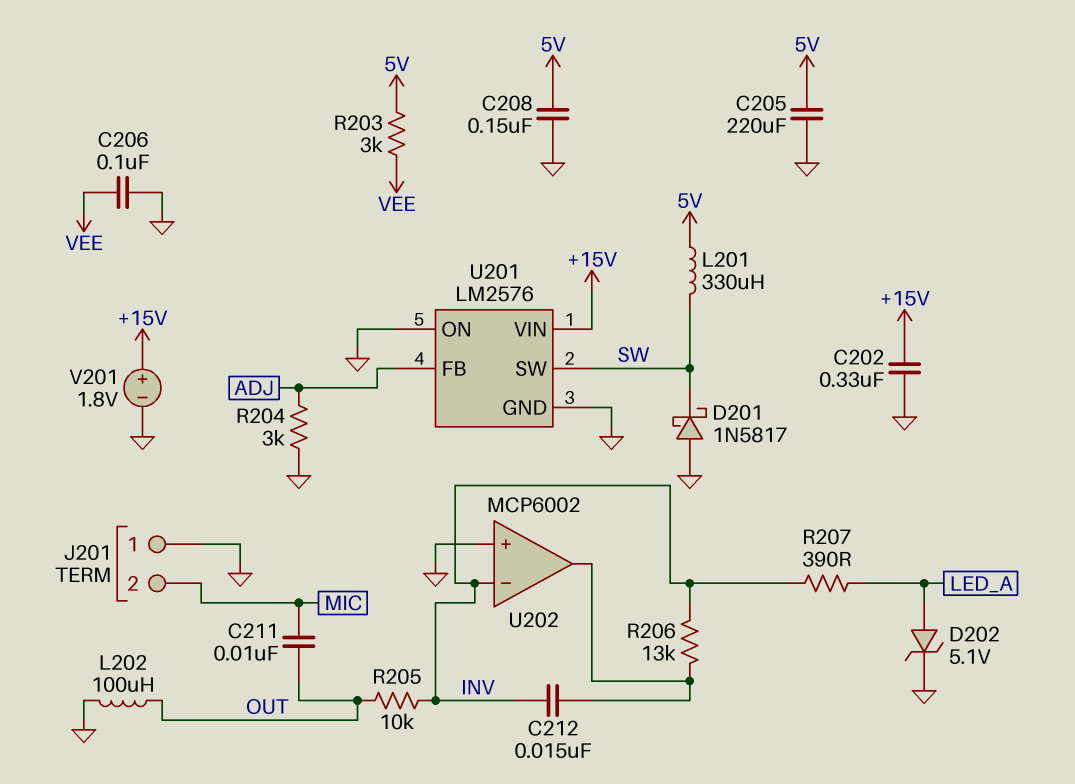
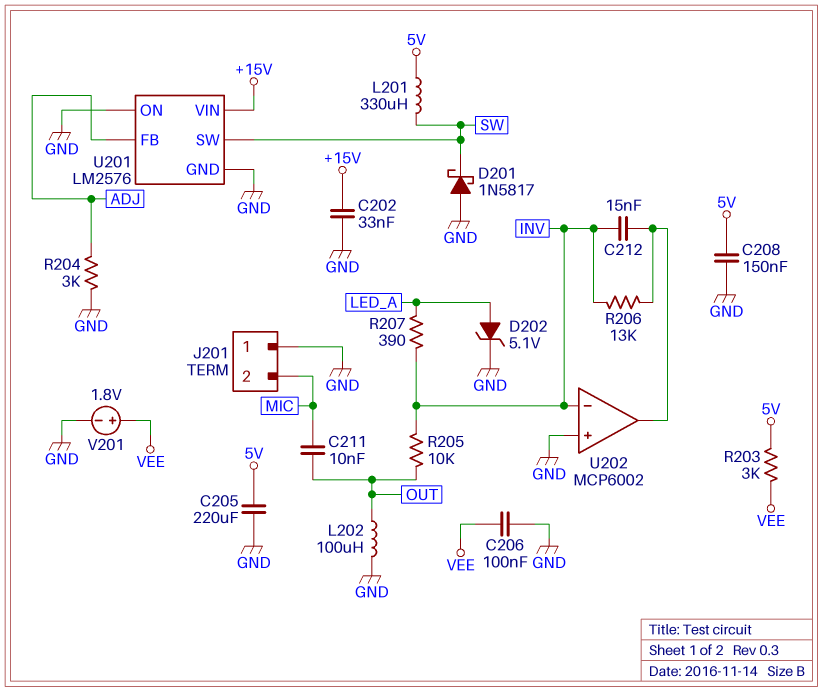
C202: 330nF (+15V, GND) -> 33nF (+15V, GND)
V201: 1.8V (plus +15V, minus GND) -> 1.8V (plus VEE, minus GND)

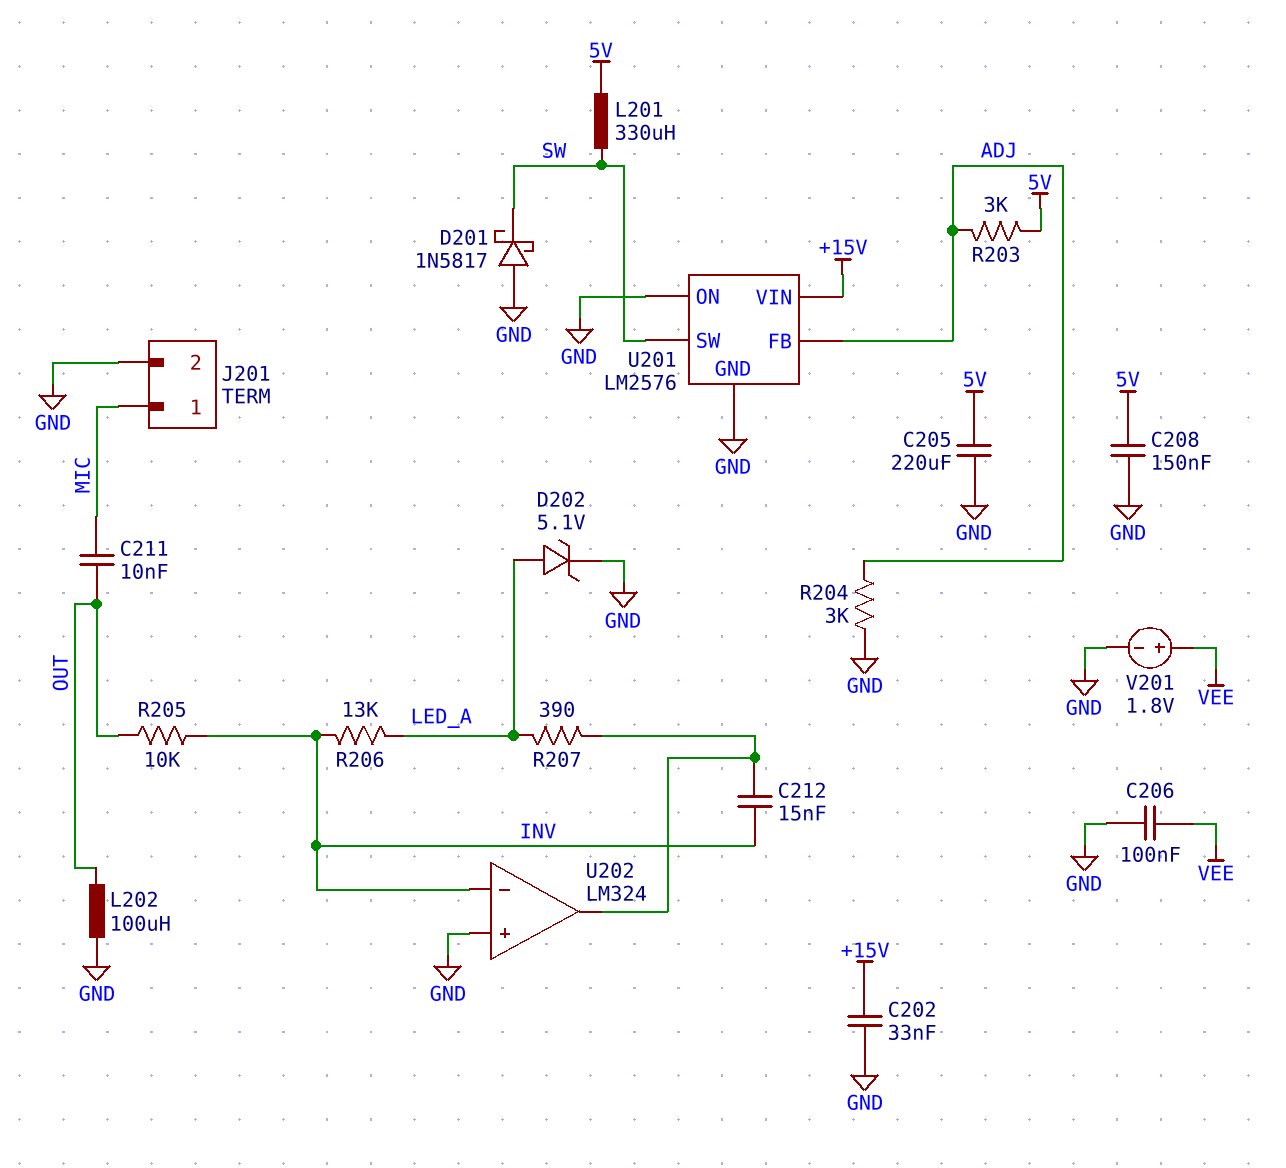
J201 pin 1: GND -> MIC
J201 pin 2: MIC -> GND
R203: 3k (5V, VEE) -> 3k (5V, ADJ)
R206: 13k (INV, U202/out) -> 13k (INV, LED_A)
R207: 390 (INV, LED_A) -> 390 (LED_A, U202/out)
U202: MCP6002 -> LM324

